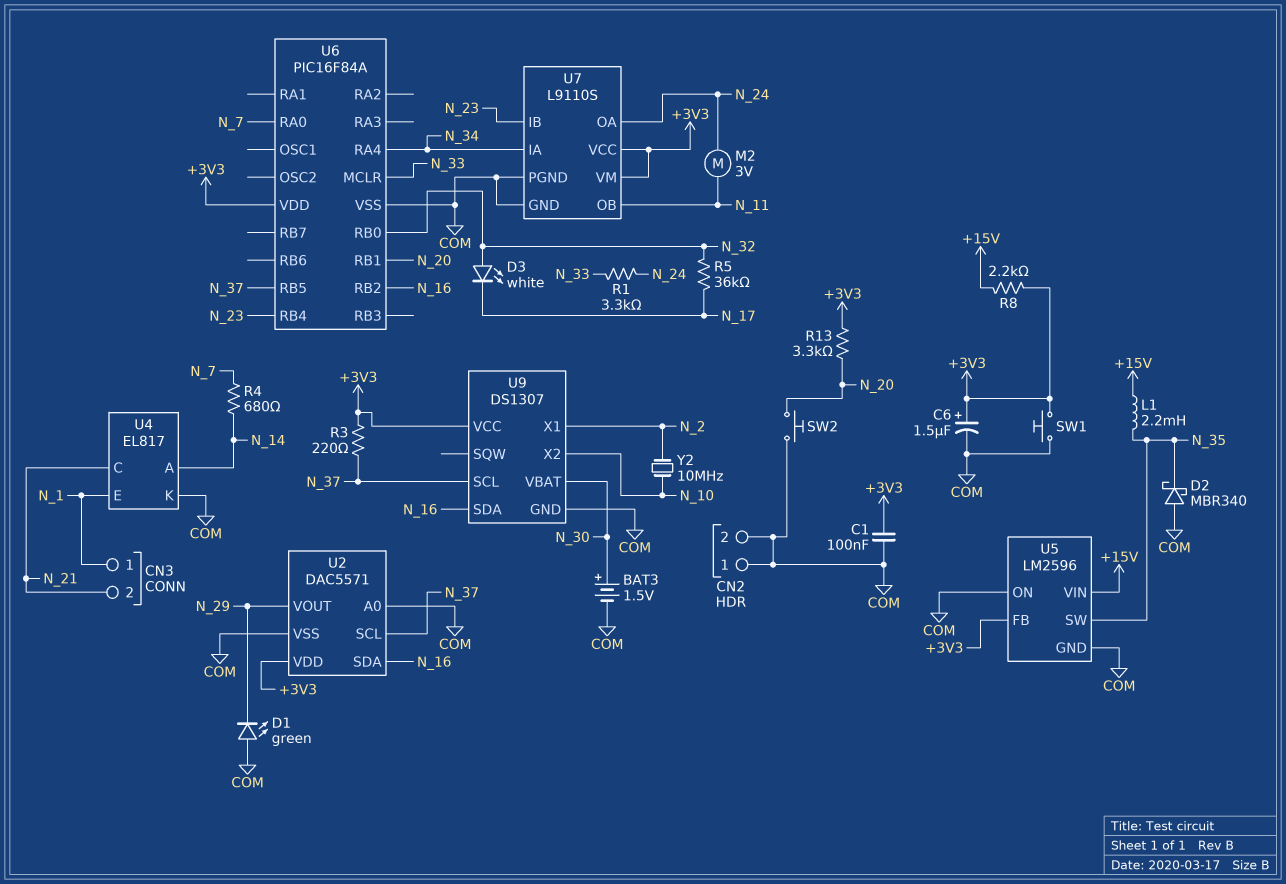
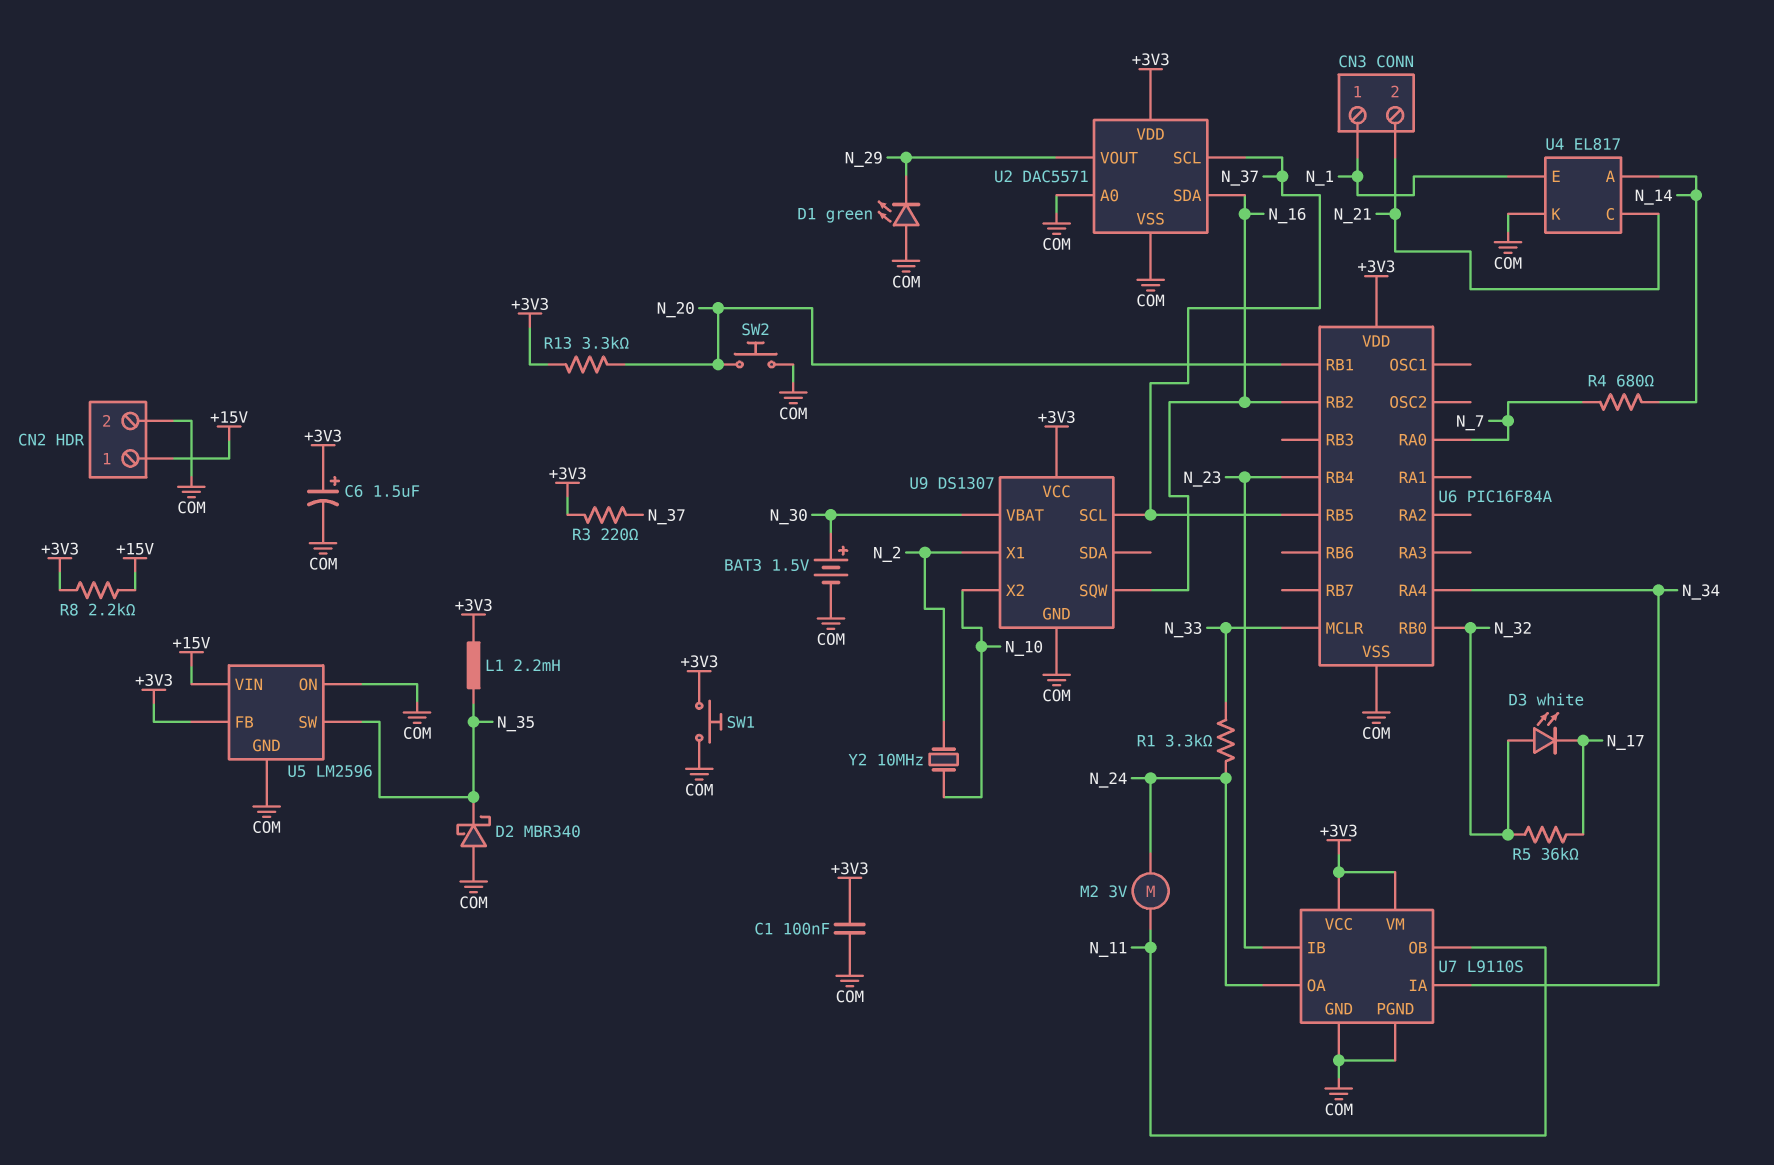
CN2 pin 1: COM -> +15V
L1: 2.2mH (+15V, N_35) -> 2.2mH (+3V3, N_35)
U9 pin SDA: N_16 -> none
U9 pin SQW: none -> N_16

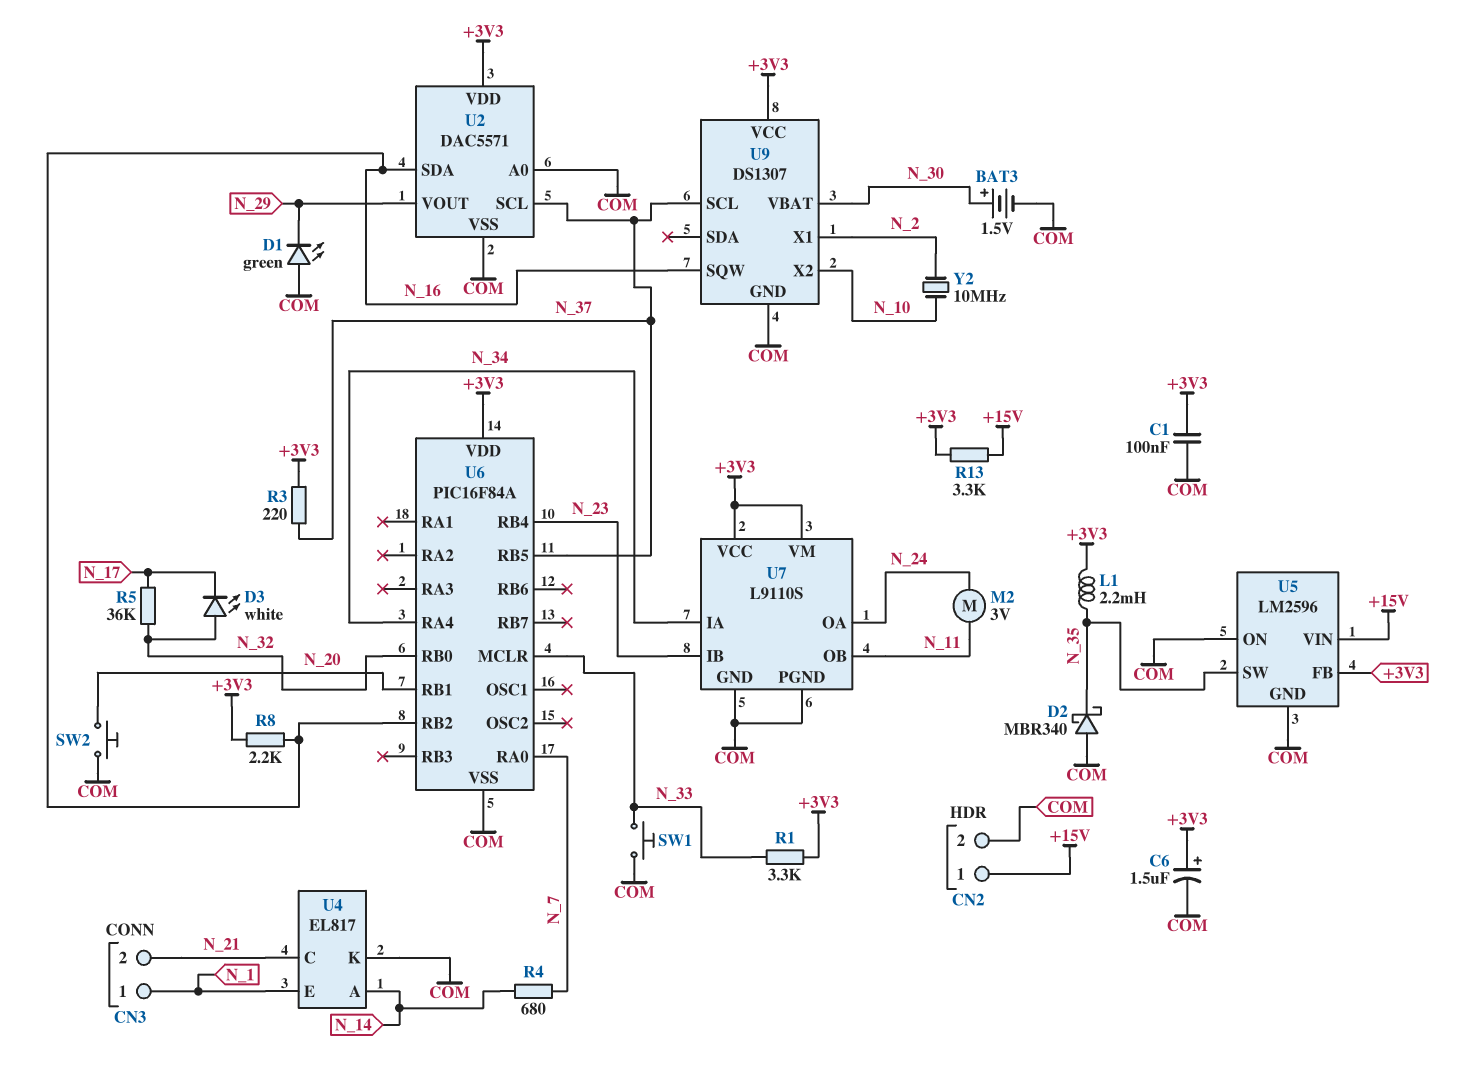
R1: 3.3k (N_24, N_33) -> 3.3k (+3V3, N_33)
R8: 2.2k (+3V3, +15V) -> 2.2k (+3V3, N_16)
R13: 3.3k (+3V3, N_20) -> 3.3k (+3V3, +15V)
SW1: button (+3V3, COM) -> button (COM, N_33)

